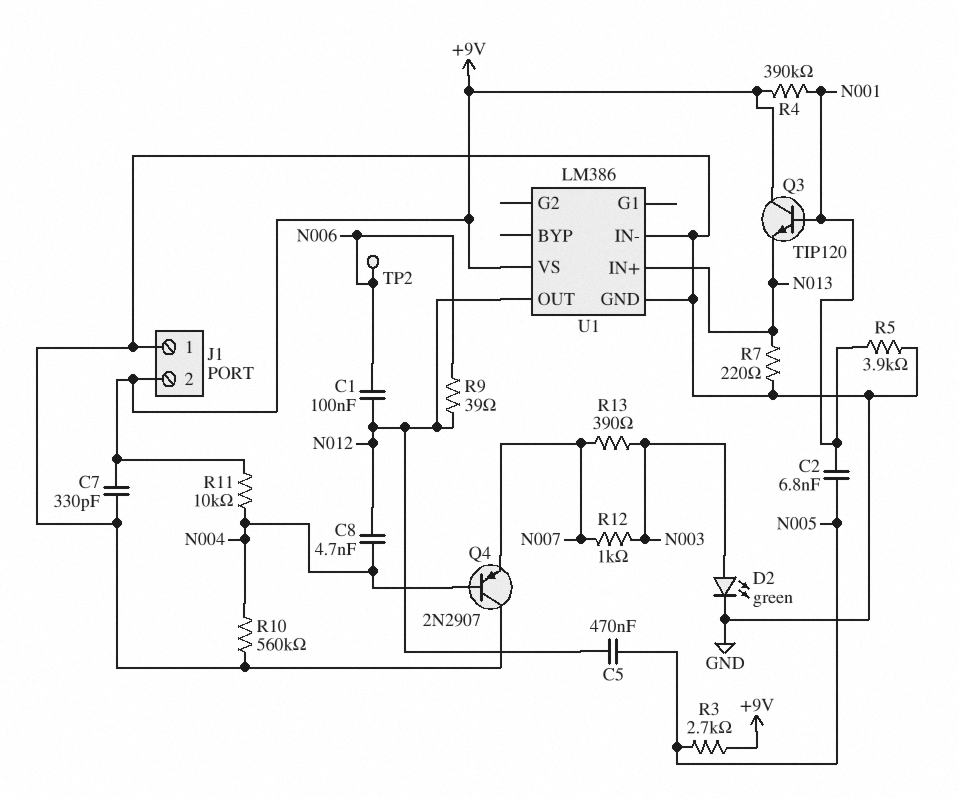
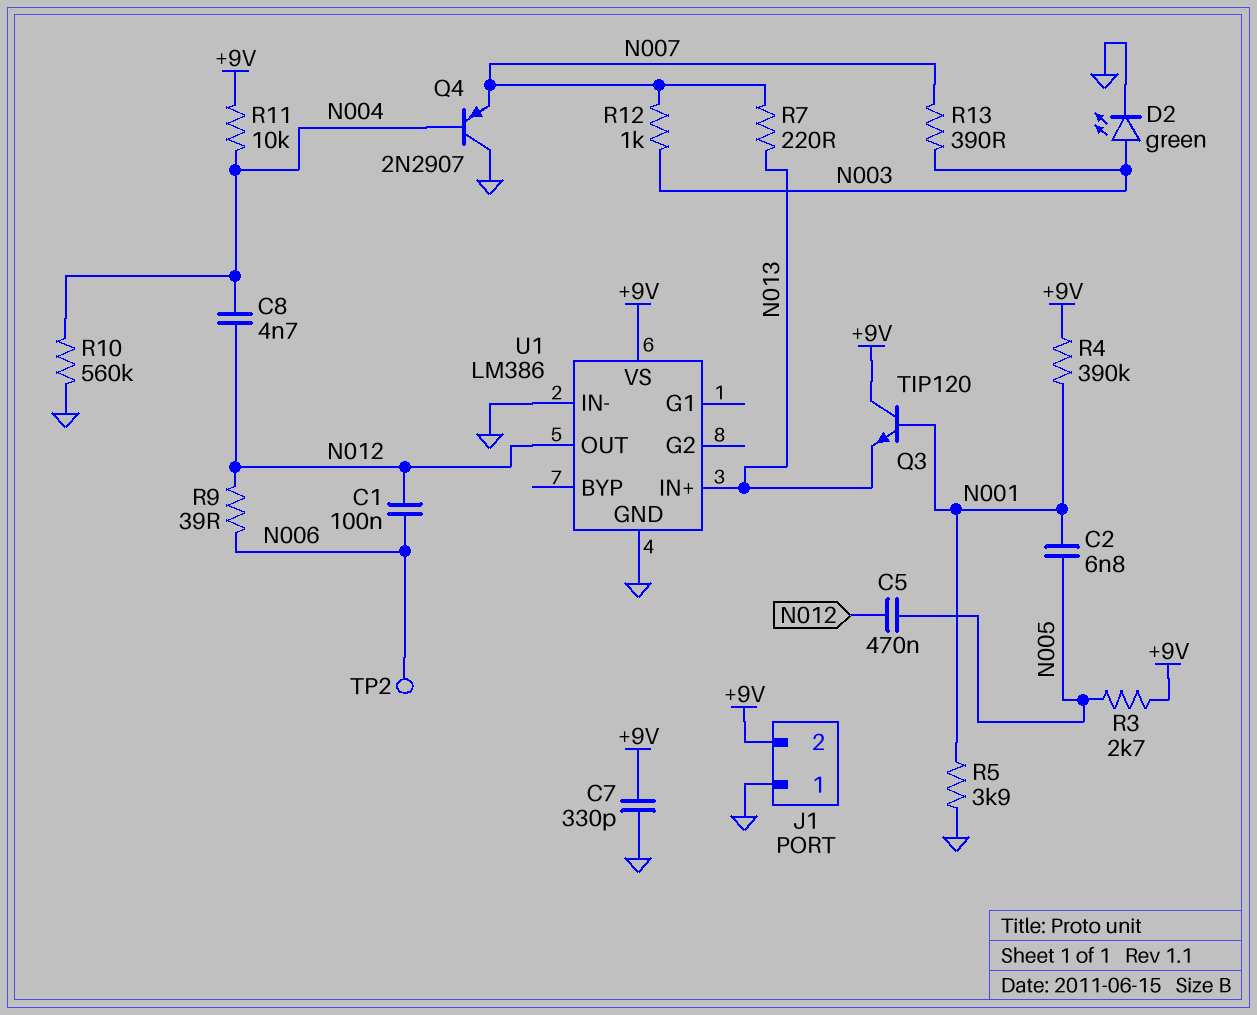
R7: 220 (GND, N013) -> 220 (N007, N013)

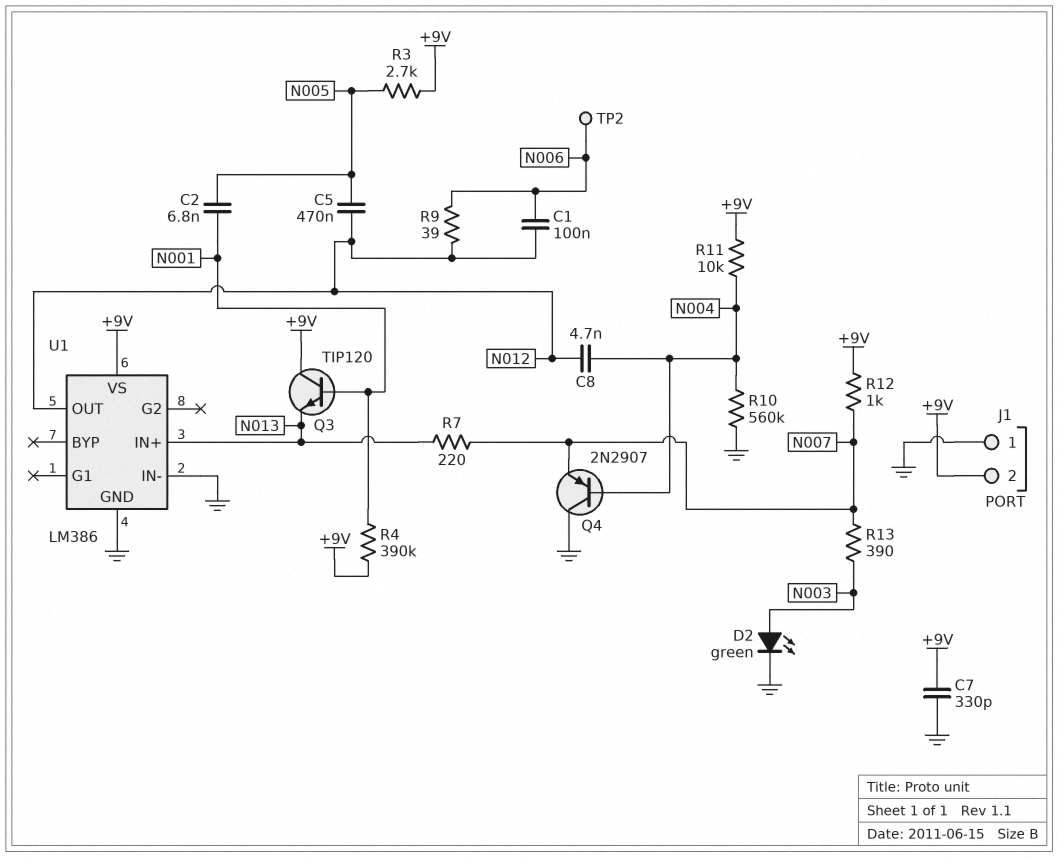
R5: 3.9k (GND, N001) -> none
R12: 1k (N003, N007) -> 1k (+9V, N007)

